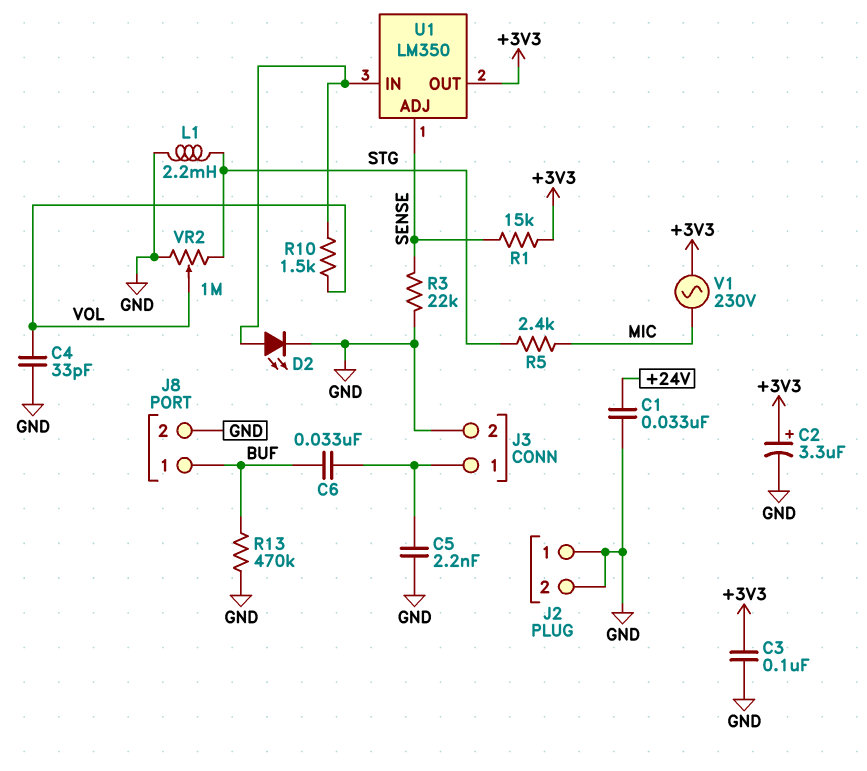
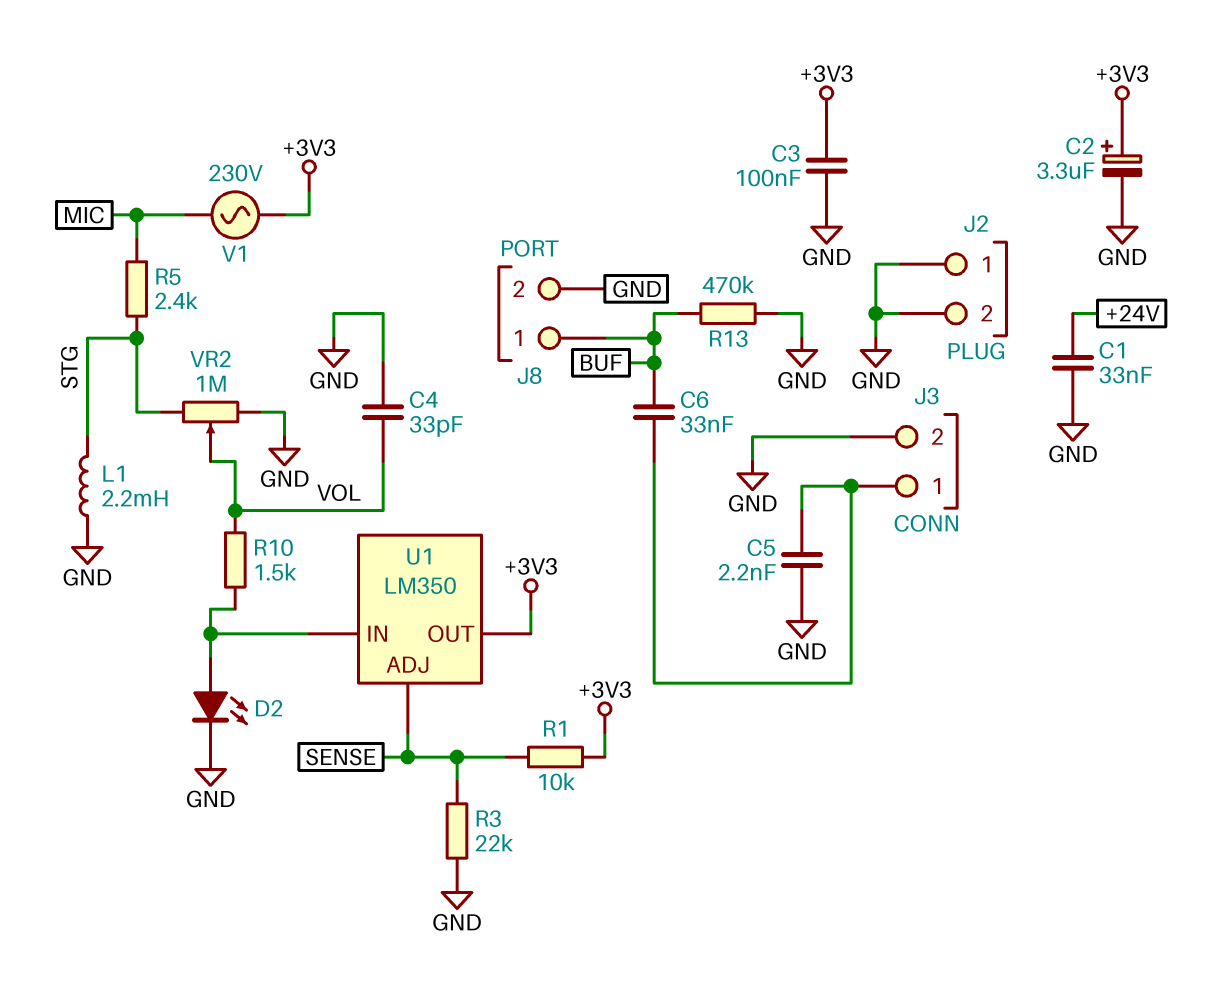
R1: 15k (+3V3, SENSE) -> 10k (+3V3, SENSE)

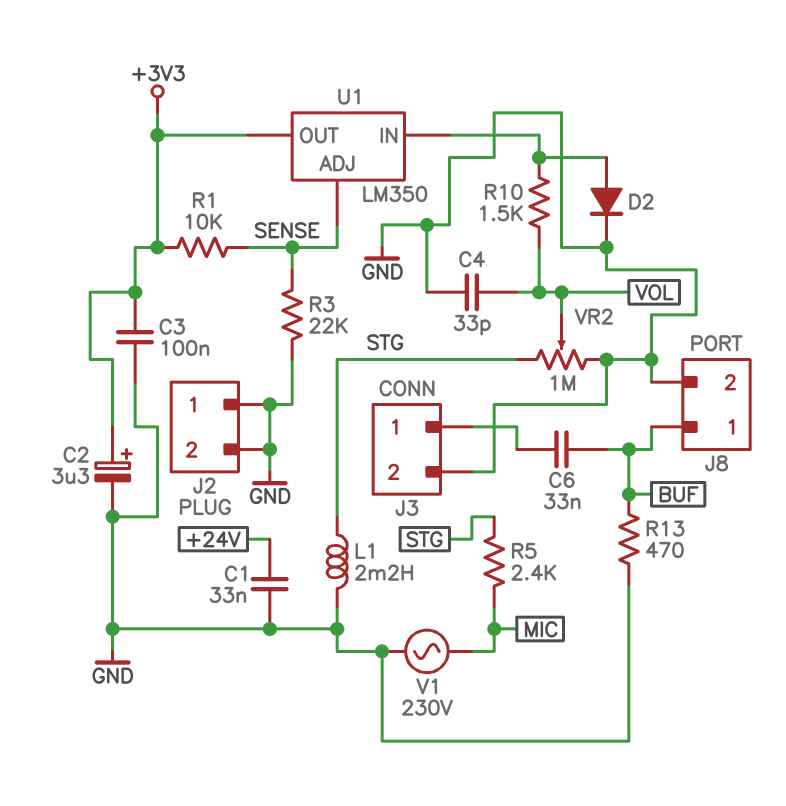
C5: 2.2nF (GND, J3/1) -> none
D2: LED (A U1/IN, K GND) -> diode (A U1/IN, K GND)
R13: 470k (BUF, GND) -> 470 (BUF, GND)
V1: AC 230V (+3V3, MIC) -> AC 230V (GND, MIC)

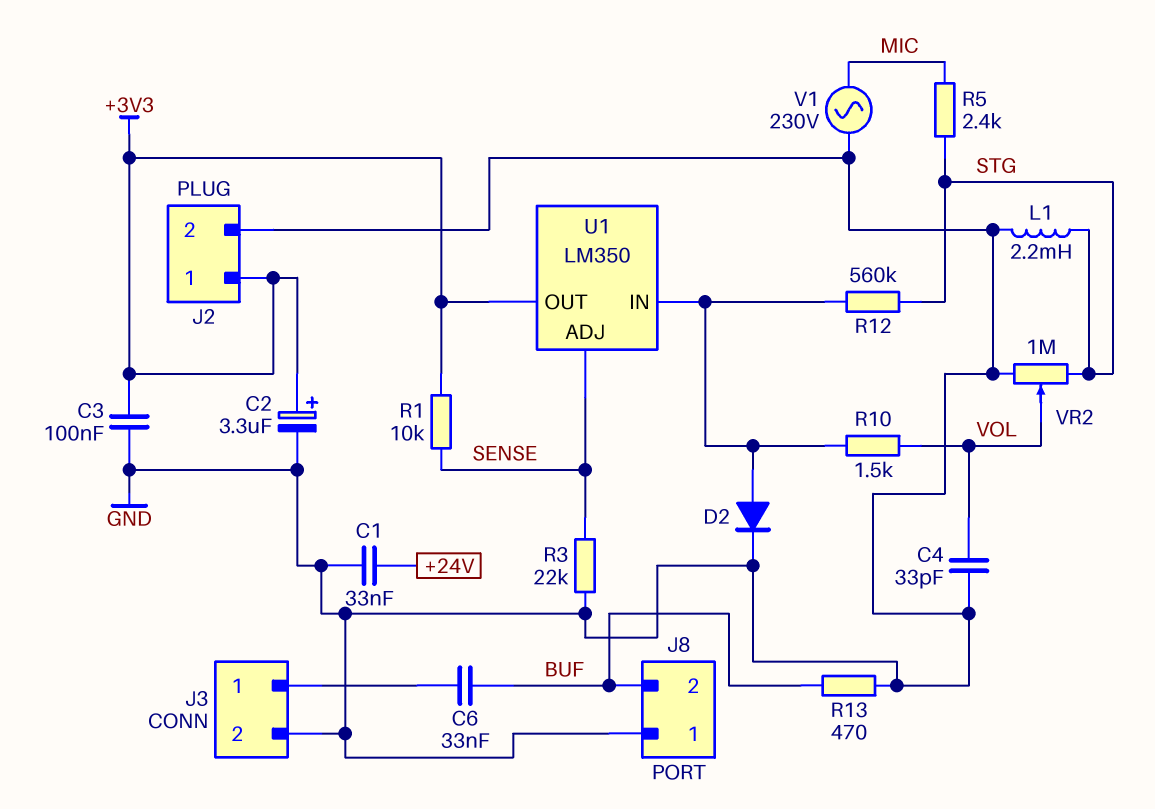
J2 pin 1: GND -> +3V3
J8 pin 1: BUF -> GND
J8 pin 2: GND -> BUF
R12: none -> 560k (STG, U1/IN)

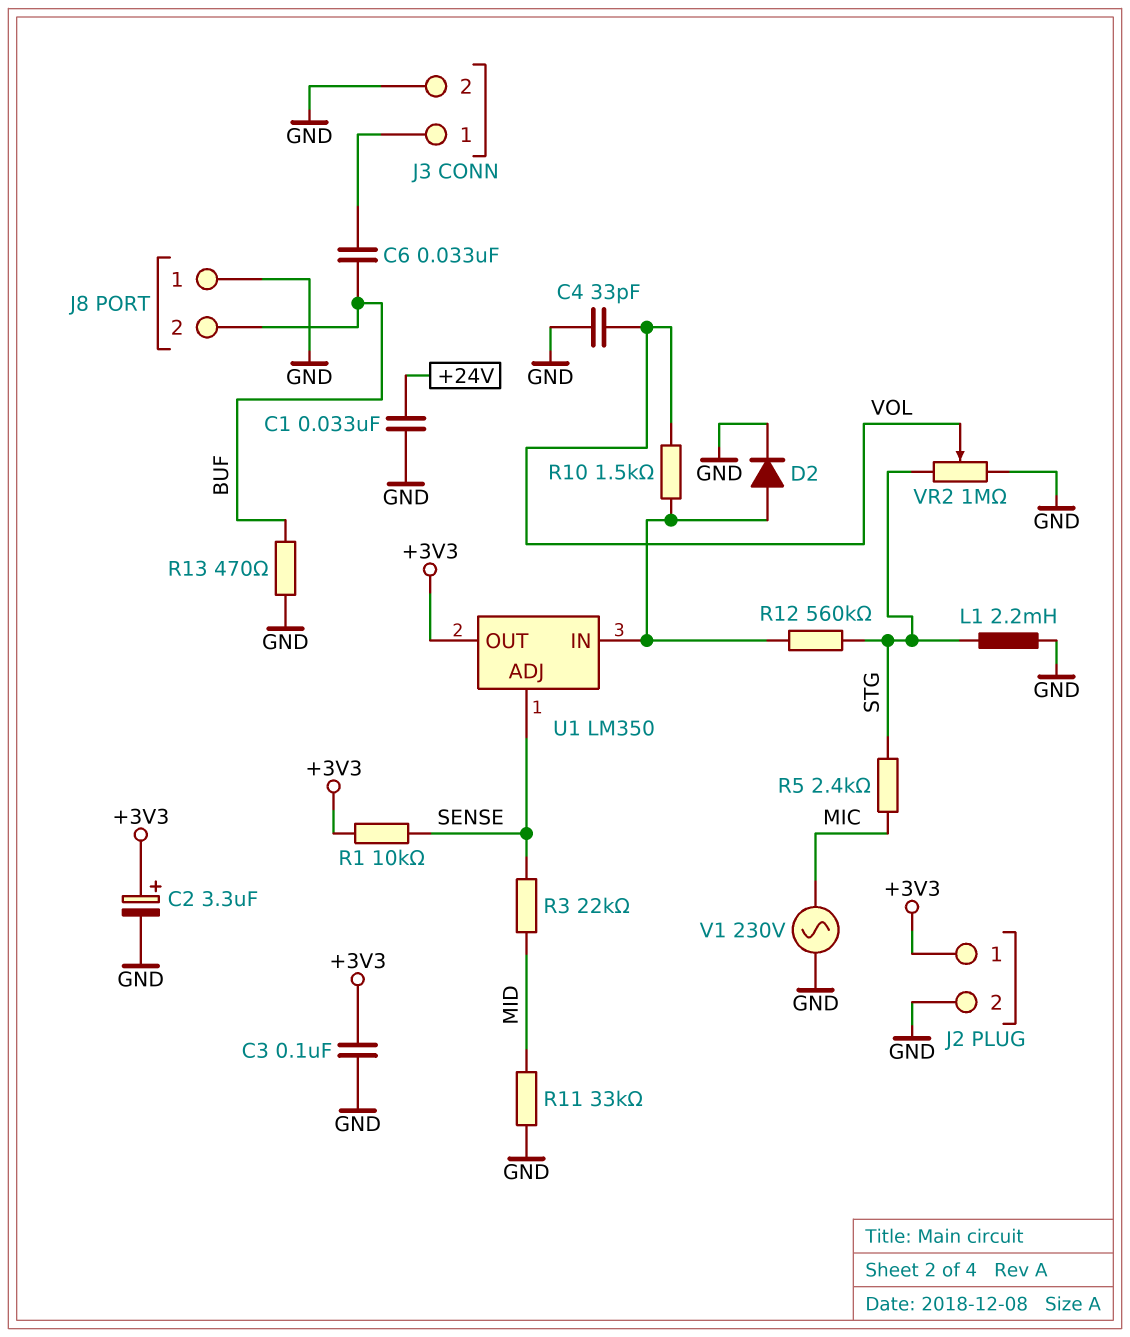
R3: 22k (GND, SENSE) -> 22k (MID, SENSE)
R11: none -> 33k (GND, MID)

